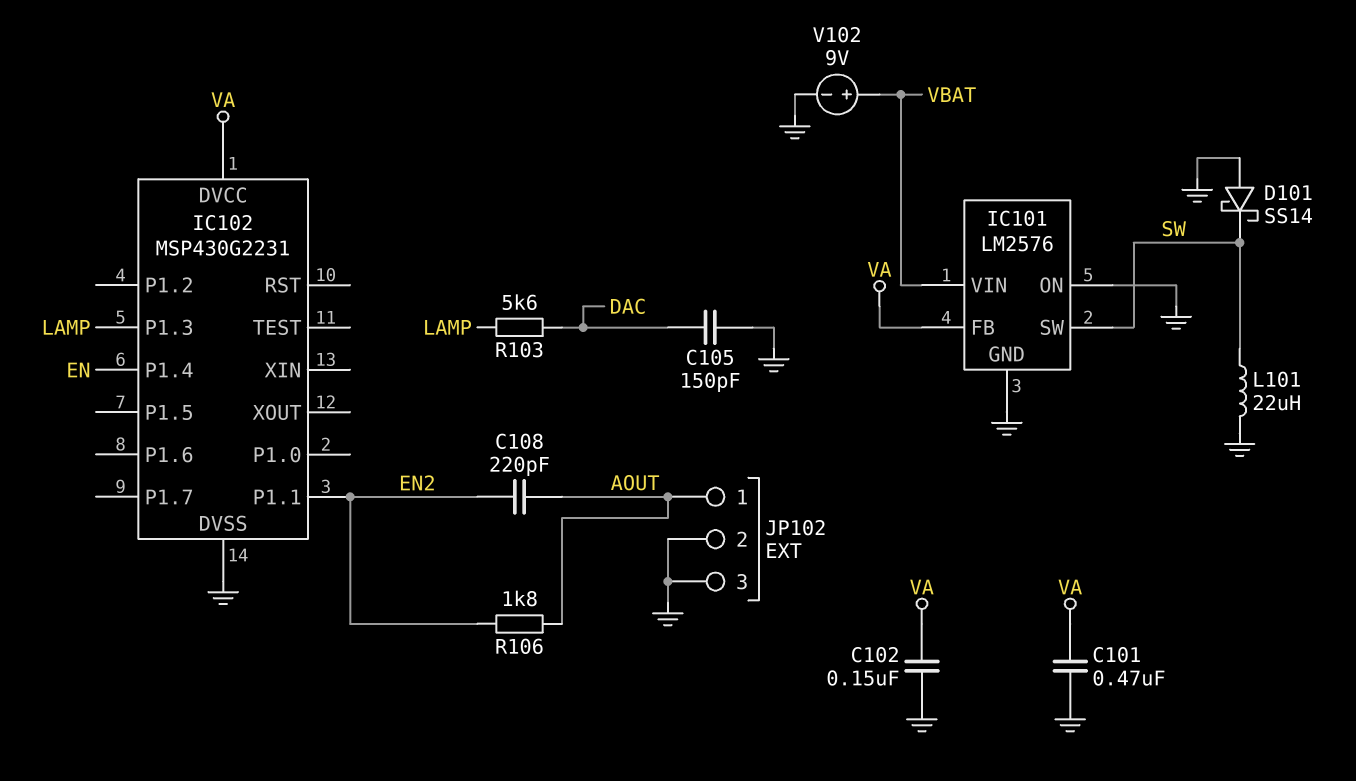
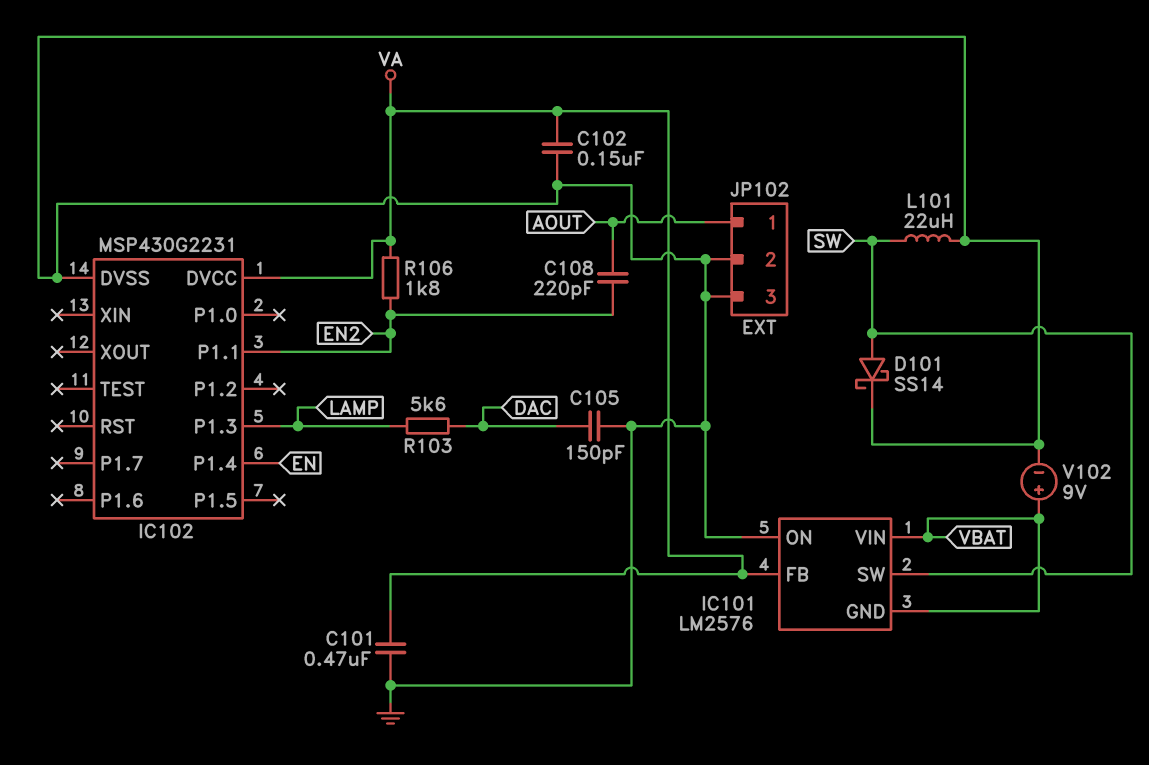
D101: schottky SS14 (A GND, K SW) -> schottky SS14 (A SW, K GND)
IC101 pin GND: GND -> VBAT
R106: 1.8k (AOUT, EN2) -> 1.8k (EN2, VA)

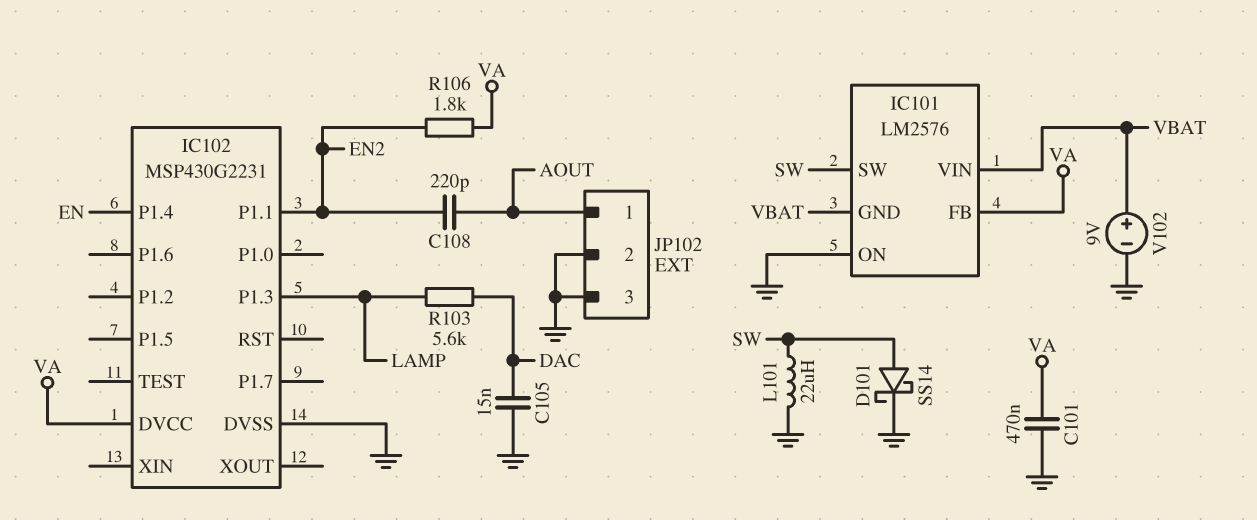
C102: 150nF (GND, VA) -> none
C105: 150pF (DAC, GND) -> 15nF (DAC, GND)

